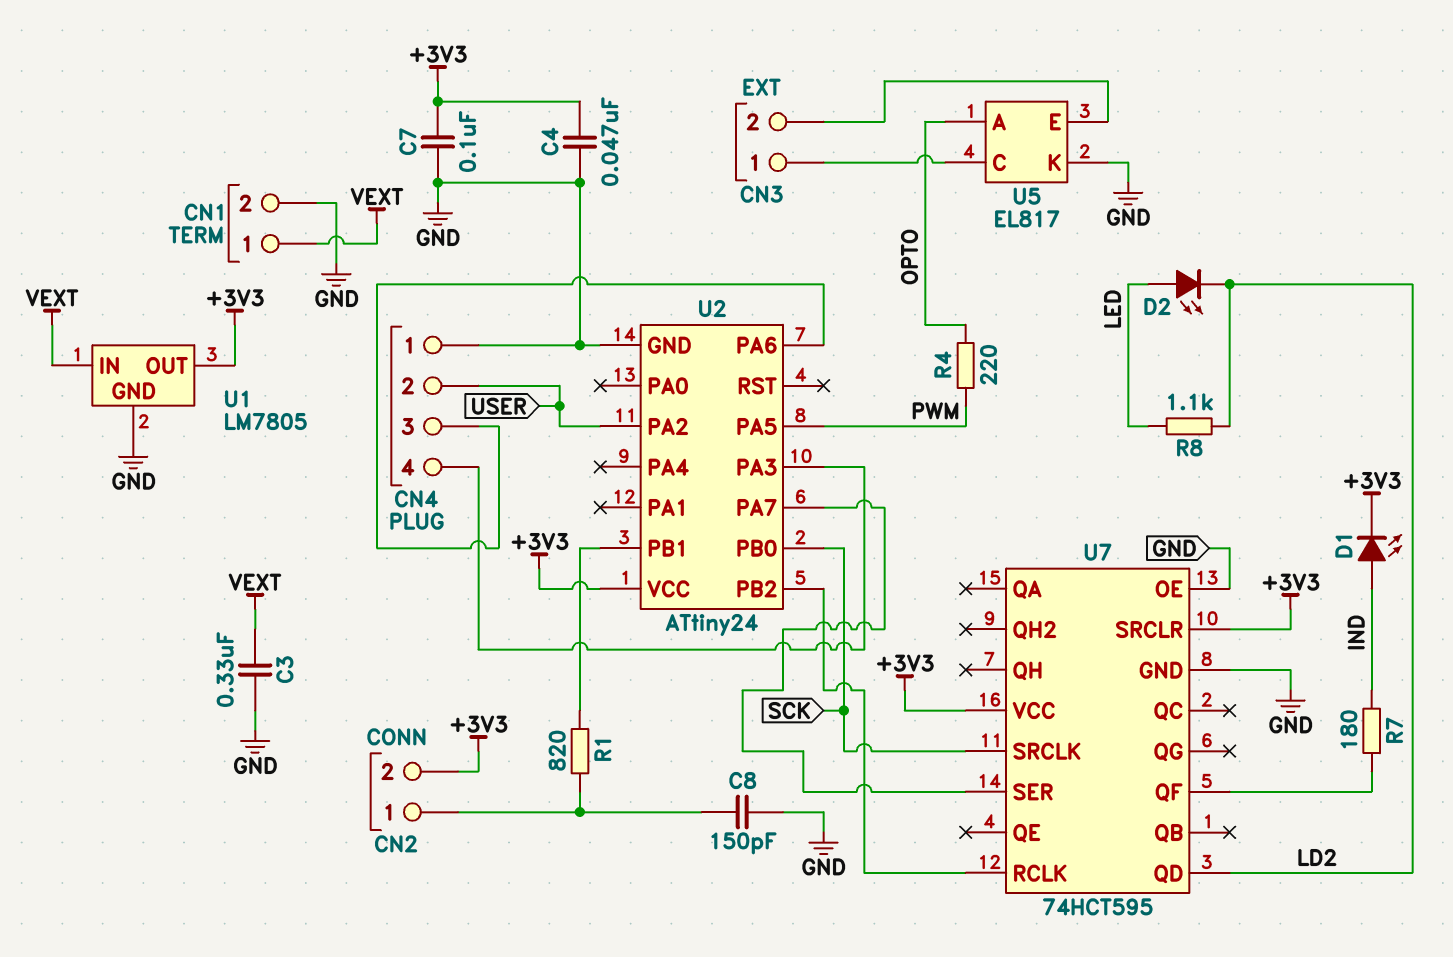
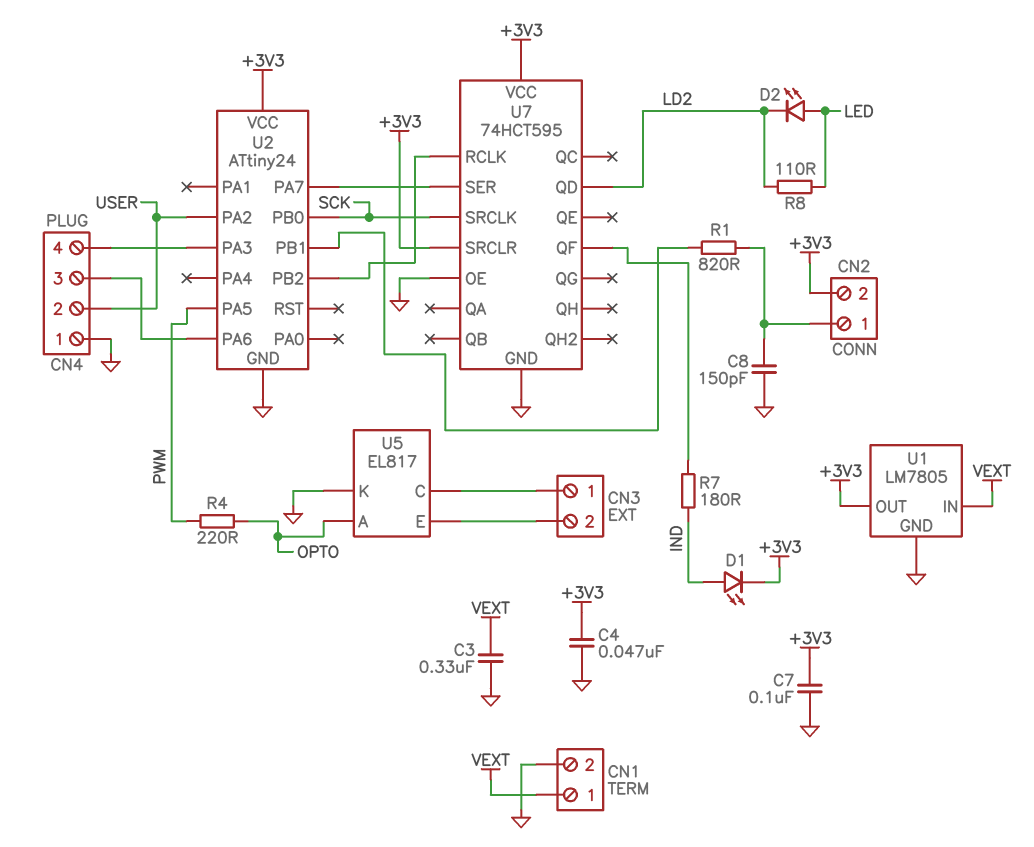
R8: 1.1k (LD2, LED) -> 110 (LD2, LED)

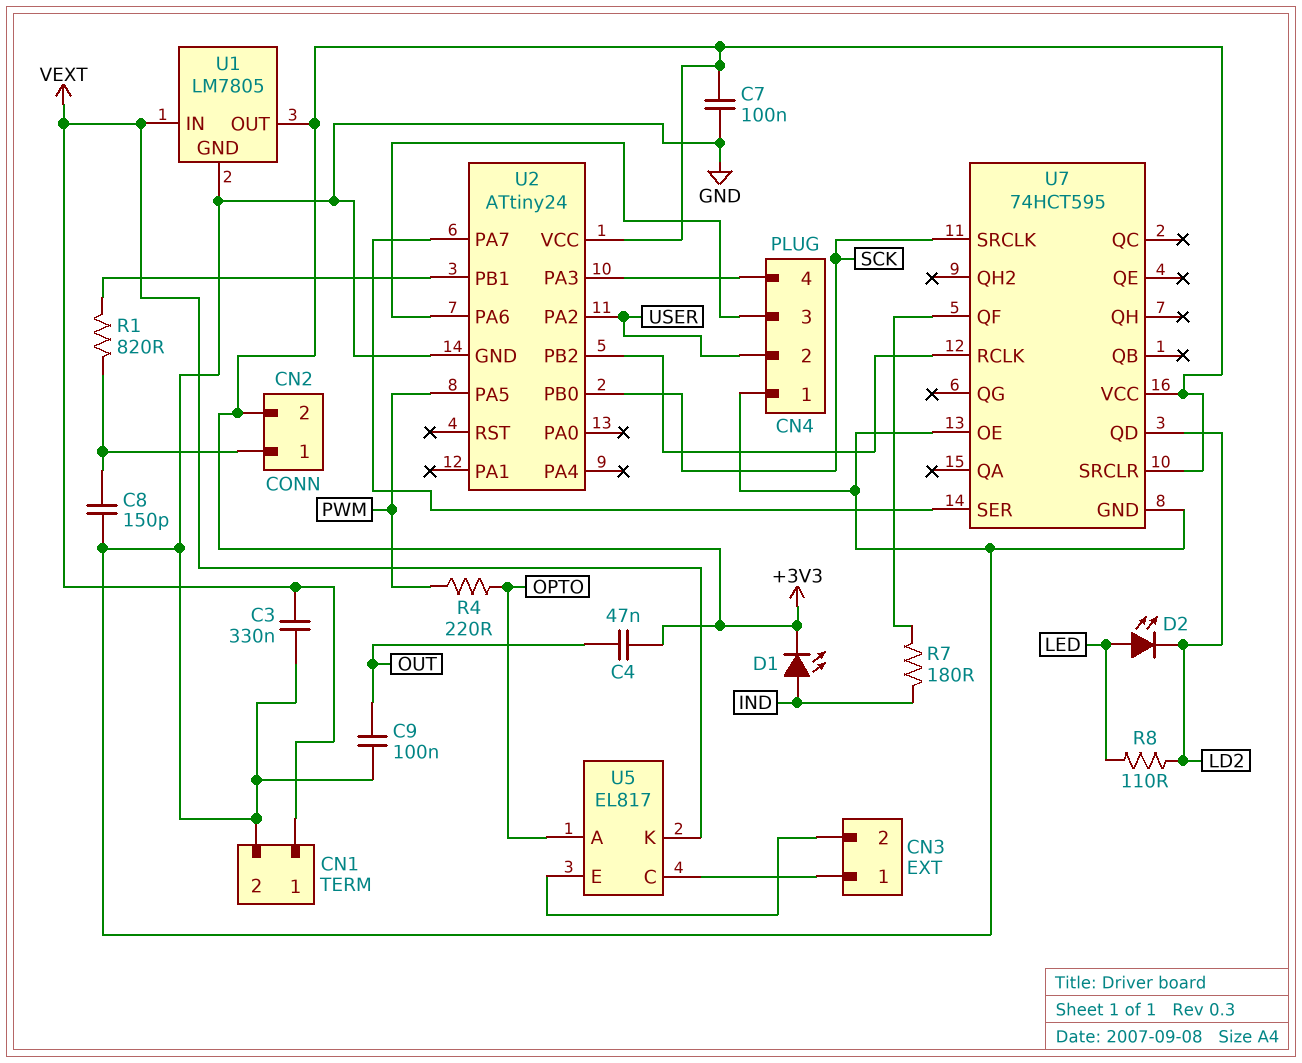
C4: 47nF (+3V3, GND) -> 47nF (+3V3, OUT)
C9: none -> 100nF (GND, OUT)
U5 pin K: GND -> VEXT

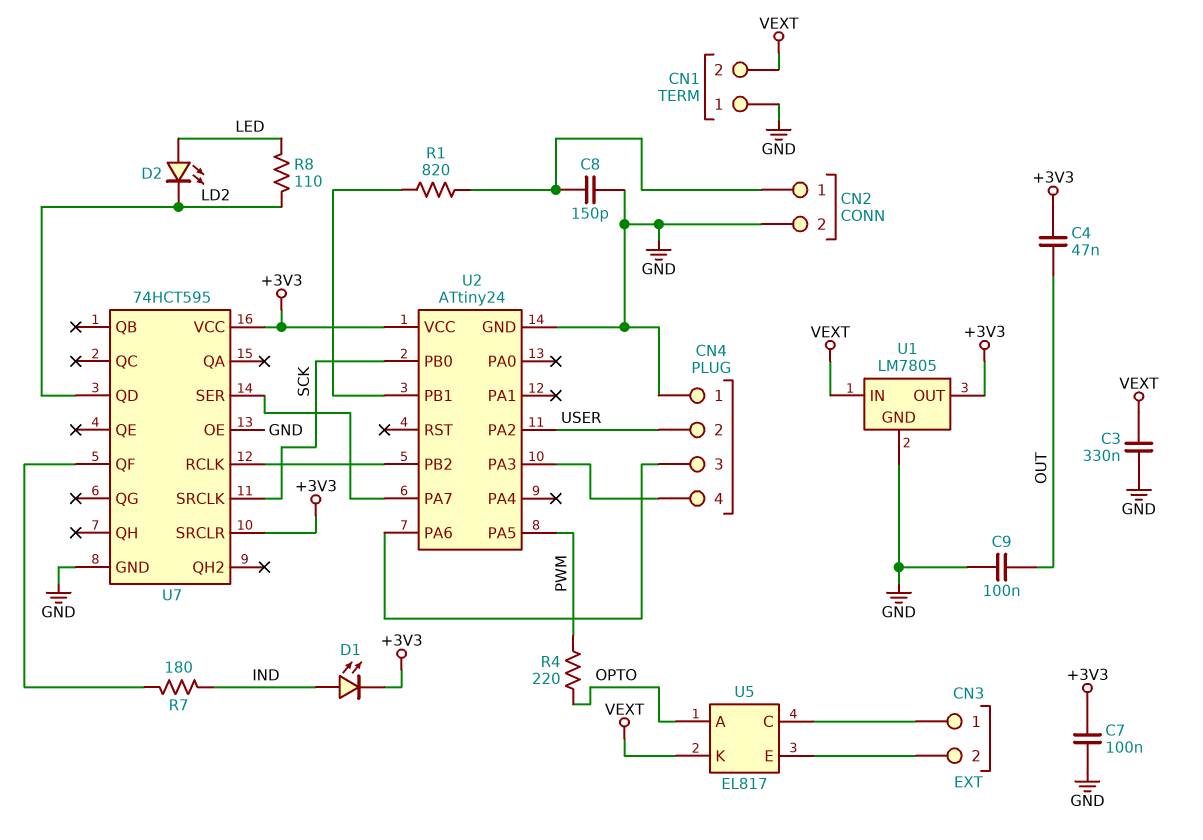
CN1 pin 1: VEXT -> GND
CN1 pin 2: GND -> VEXT
CN2 pin 2: +3V3 -> GND

